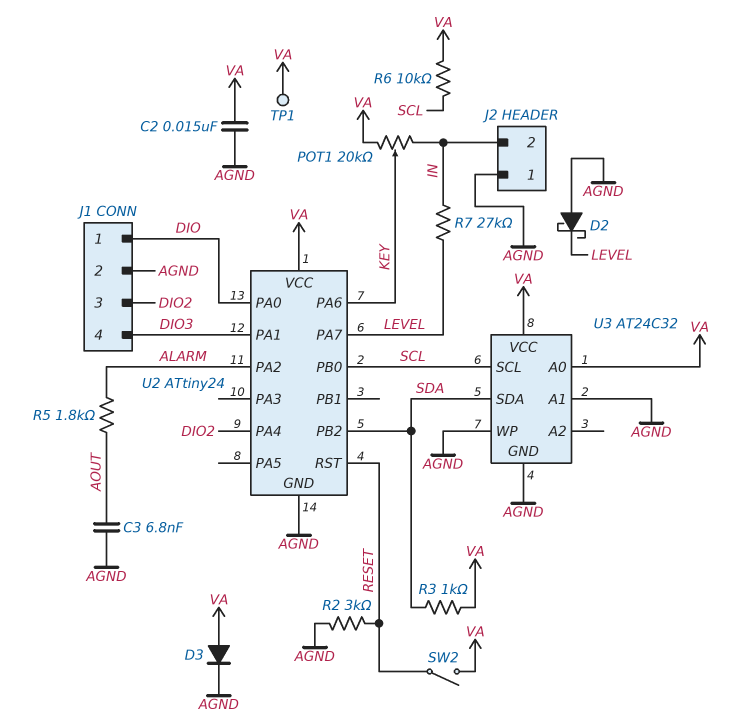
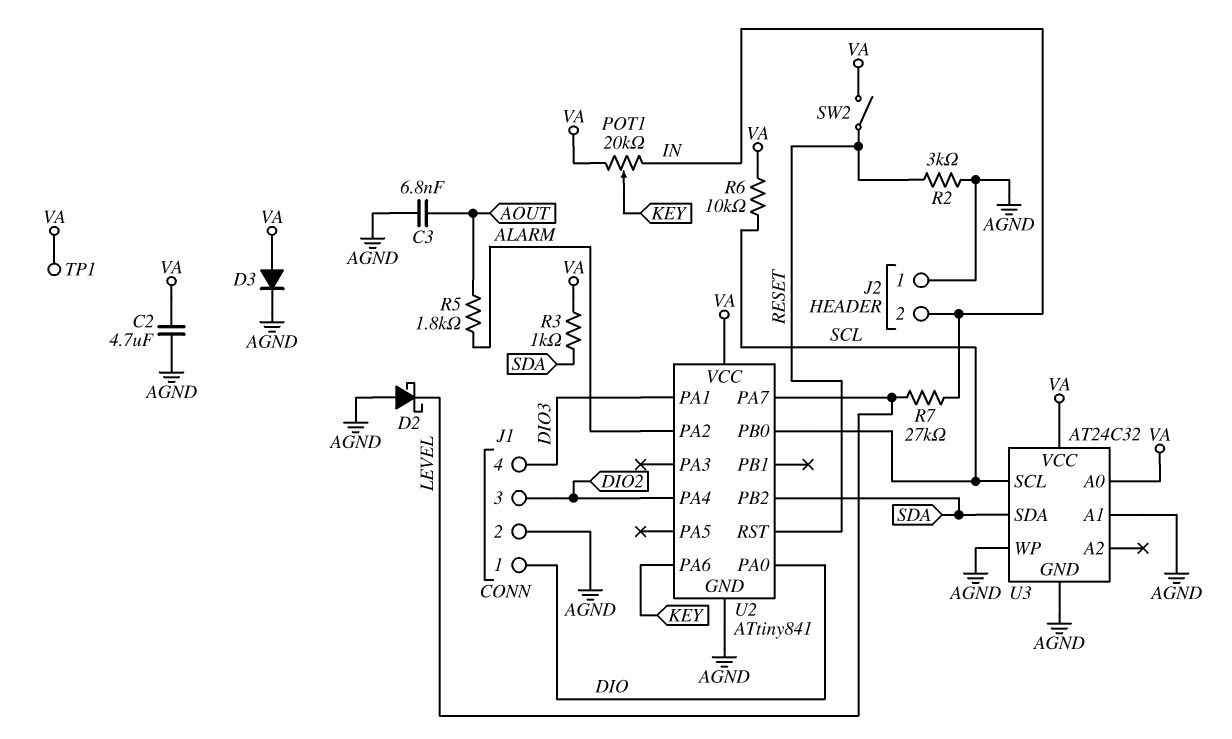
C2: 15nF (AGND, VA) -> 4.7uF (AGND, VA)
U2: ATtiny24 -> ATtiny841

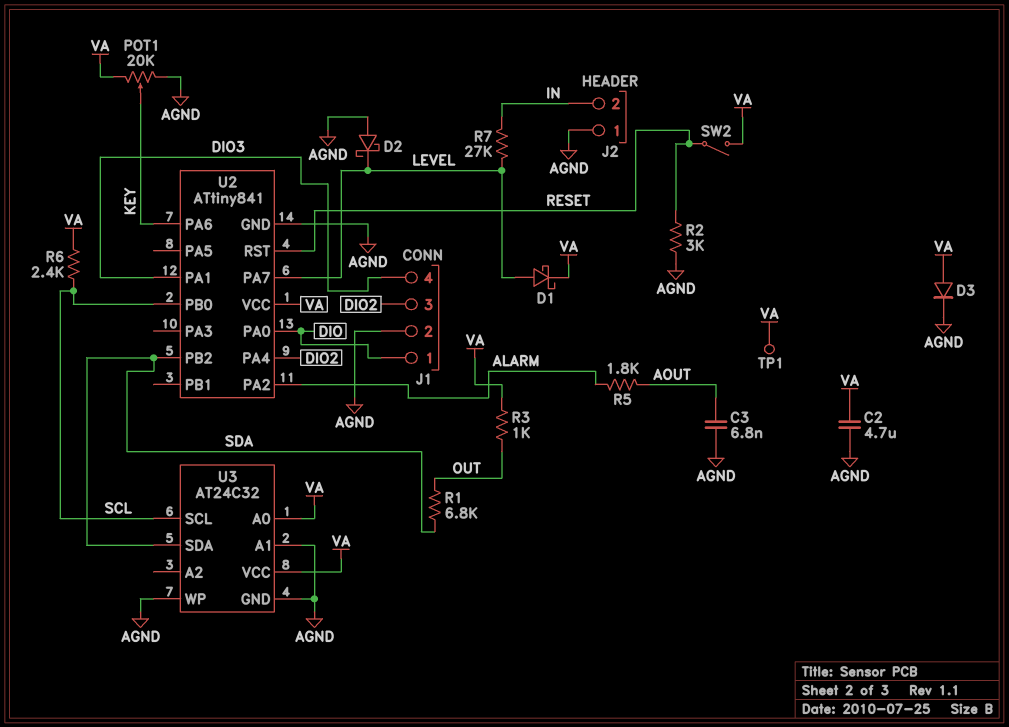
D1: none -> schottky (A LEVEL, K VA)
POT1: 20k (IN, VA, wiper KEY) -> 20k (AGND, VA, wiper KEY)
R1: none -> 6.8k (OUT, SDA)
R3: 1k (SDA, VA) -> 1k (OUT, VA)
R6: 10k (SCL, VA) -> 2.4k (SCL, VA)

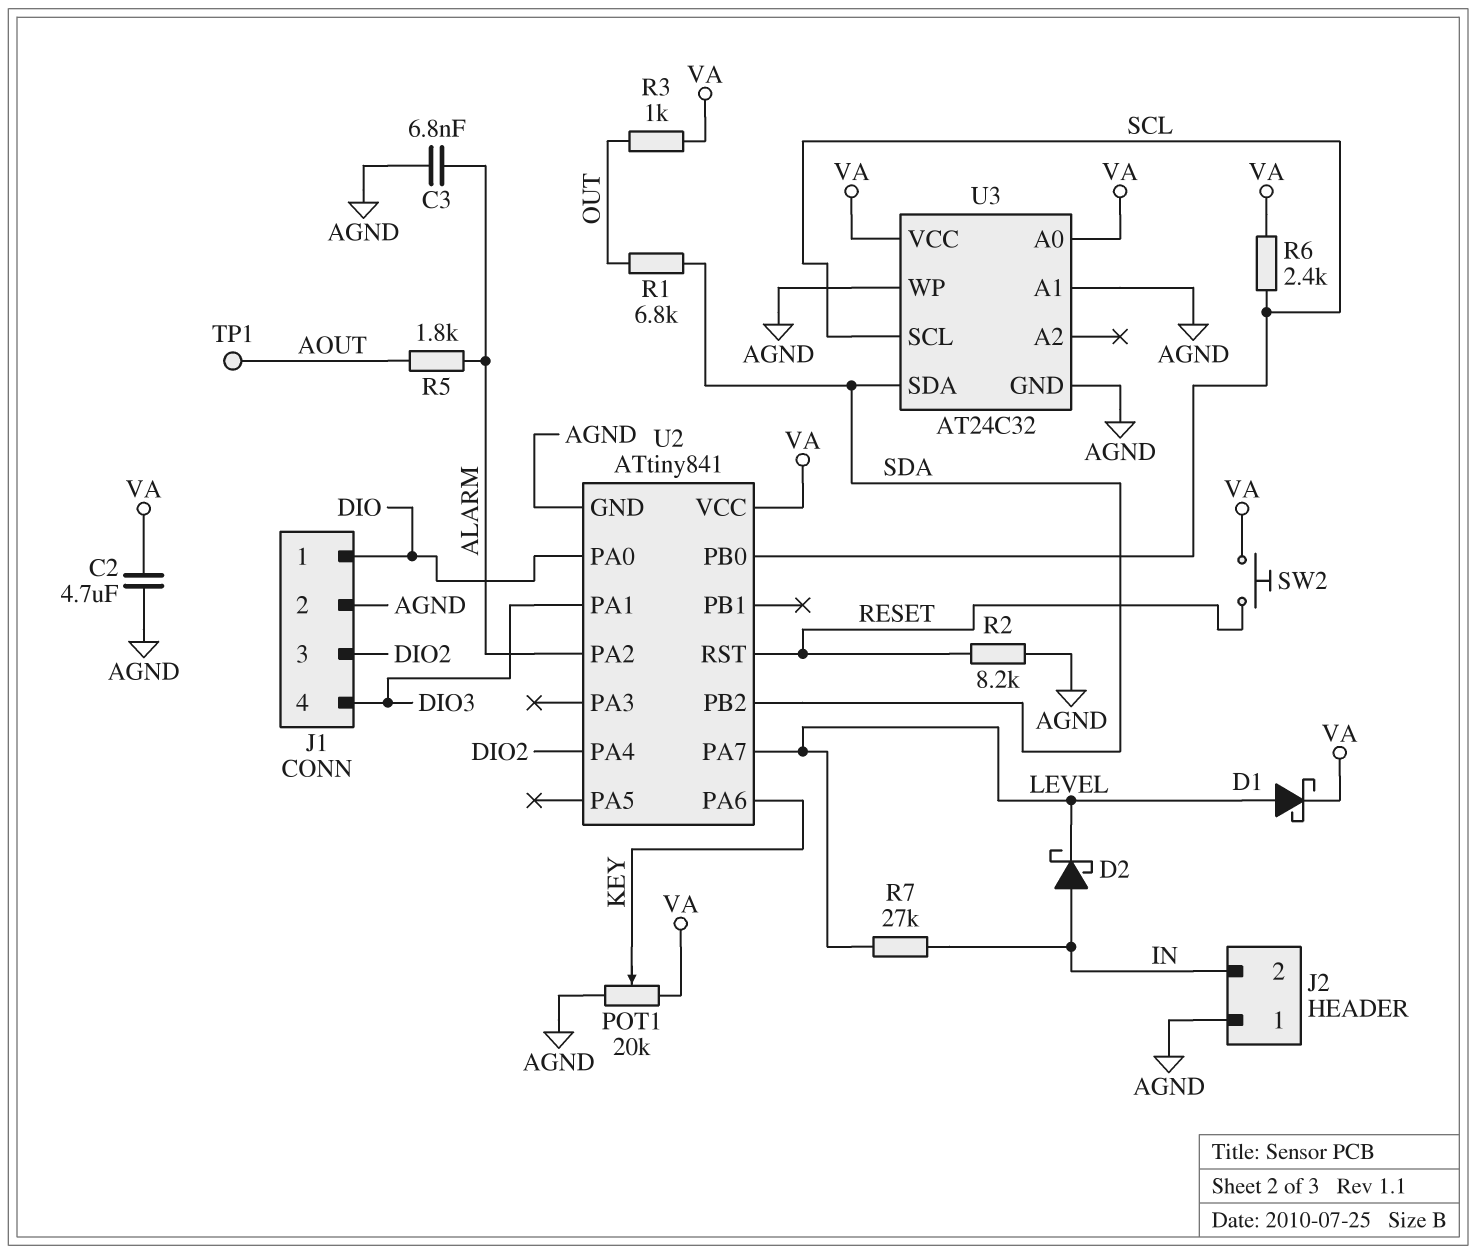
C3: 6.8nF (AGND, AOUT) -> 6.8nF (AGND, ALARM)
D2: schottky (A AGND, K LEVEL) -> schottky (A IN, K LEVEL)
D3: diode (A VA, K AGND) -> none
R2: 3k (AGND, RESET) -> 8.2k (AGND, RESET)
SW2: switch (RESET, VA) -> button (RESET, VA)
TP1: test point (VA) -> test point (AOUT)

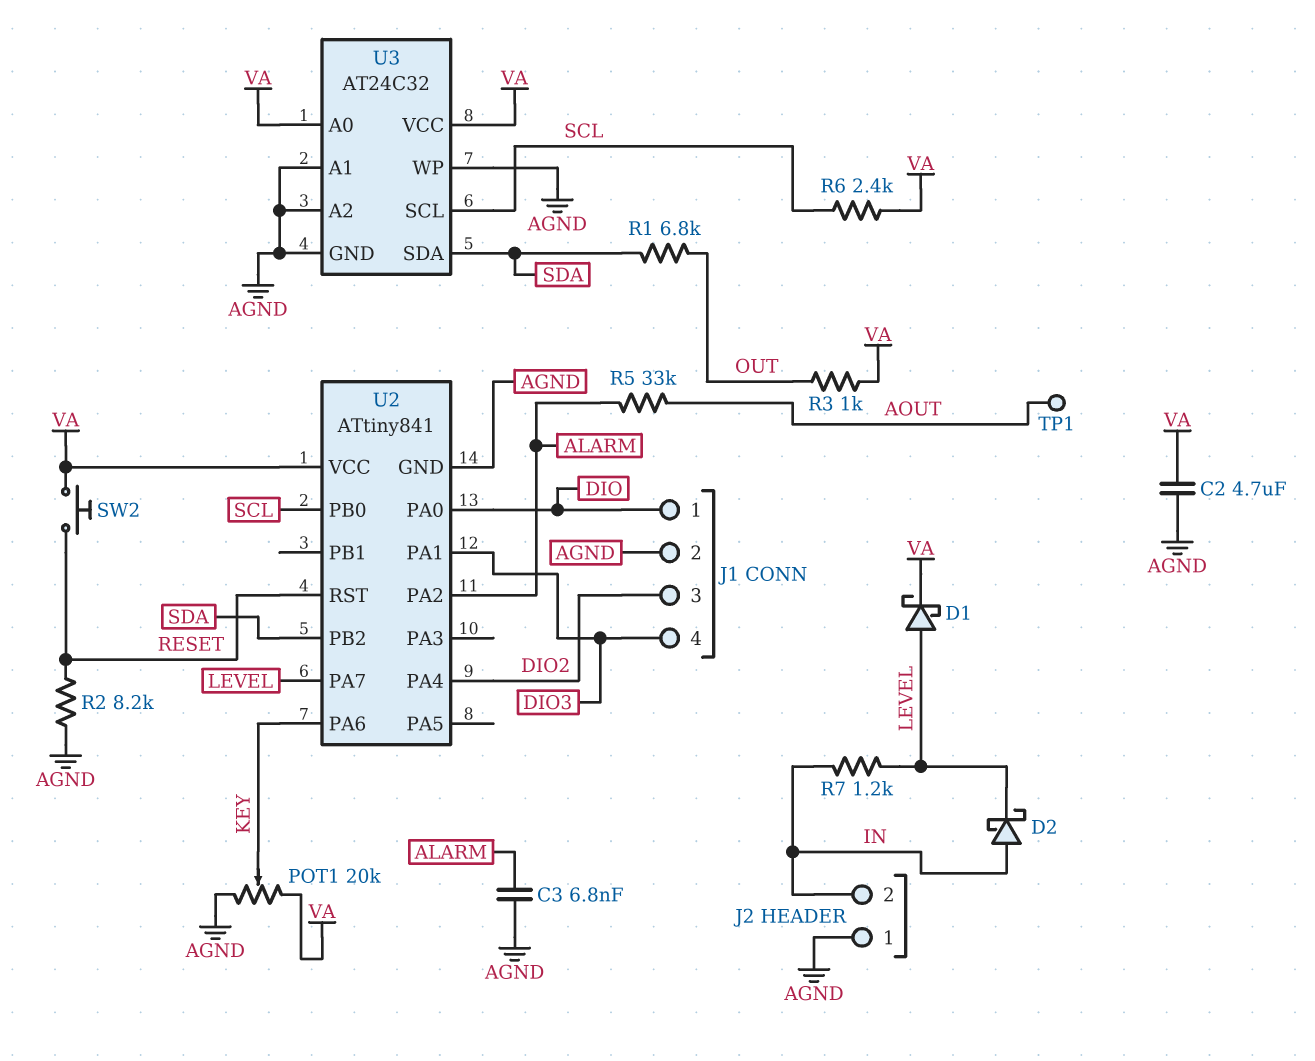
R5: 1.8k (ALARM, AOUT) -> 33k (ALARM, AOUT)
R7: 27k (IN, LEVEL) -> 1.2k (IN, LEVEL)
U3 pin A2: none -> AGND

